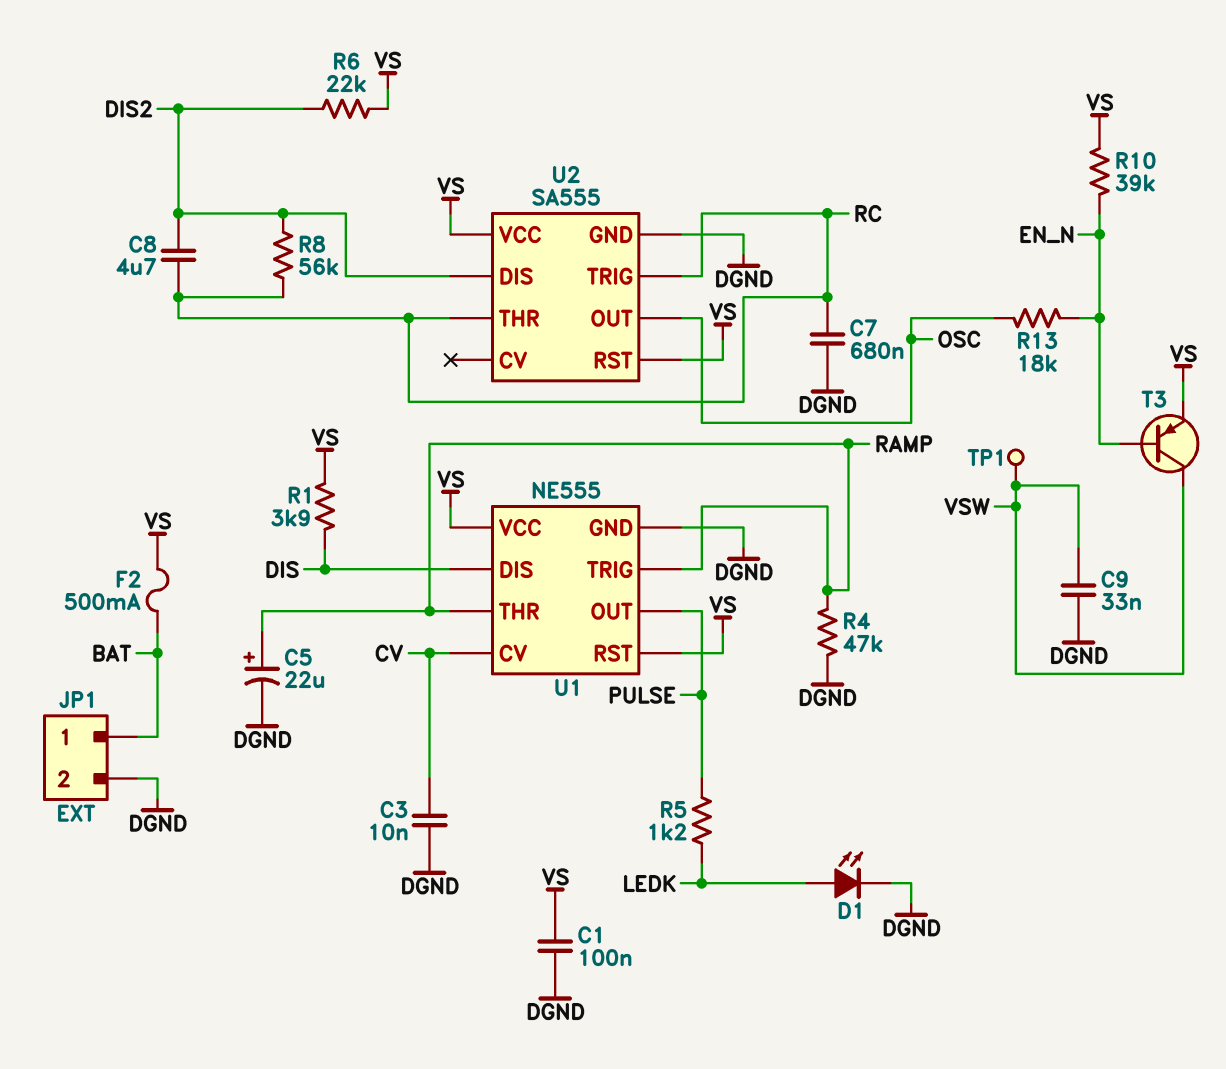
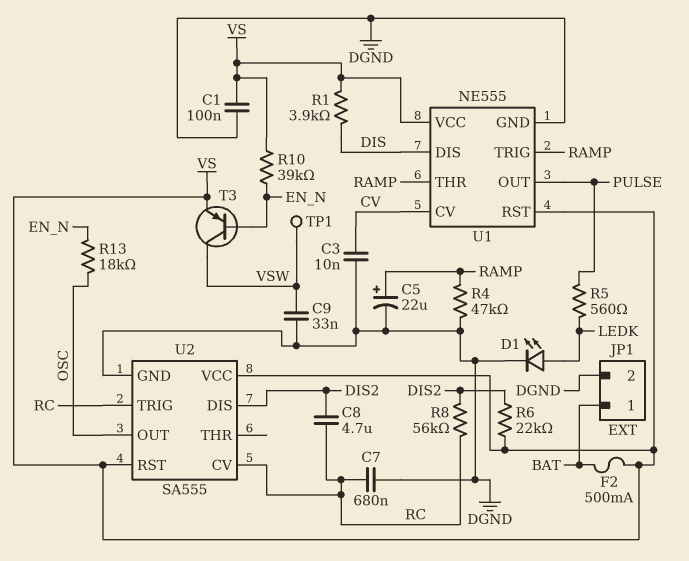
R5: 1.2k (LEDK, PULSE) -> 560 (LEDK, PULSE)
U2 pin CV: none -> RC
U2 pin THR: RC -> none

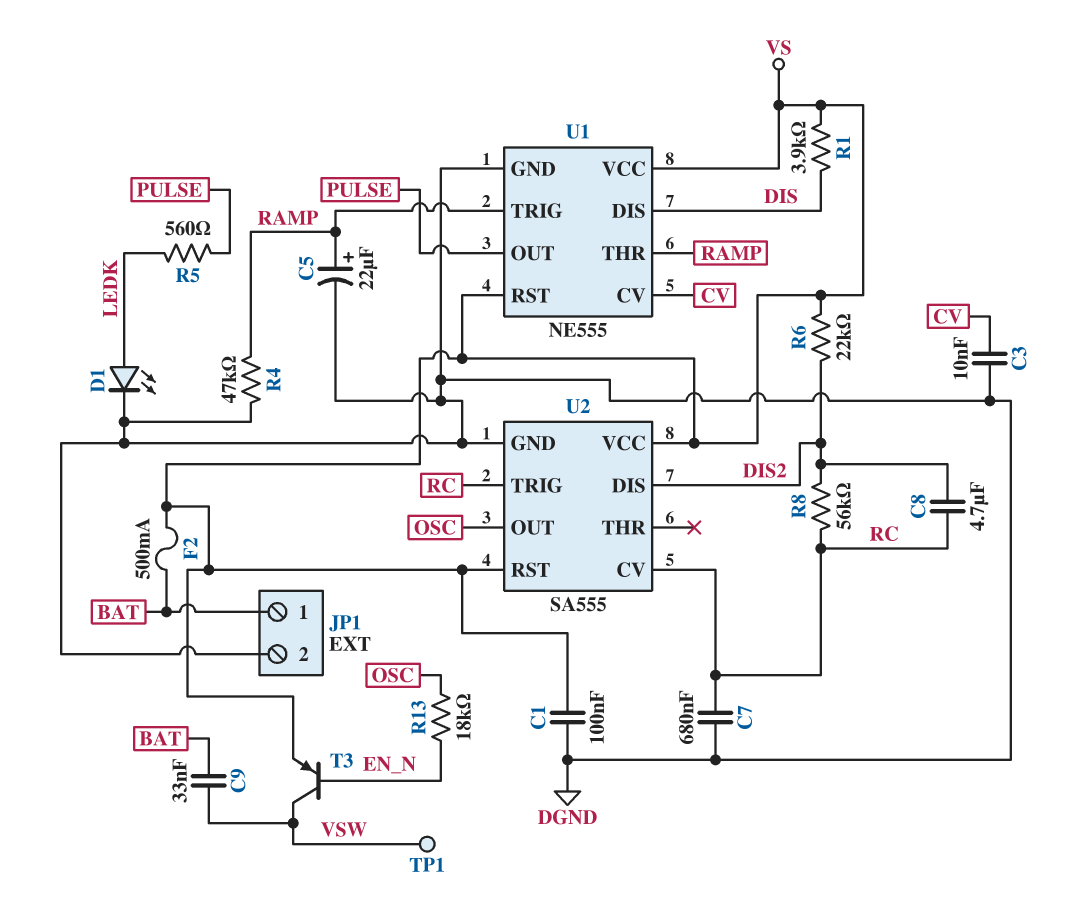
C9: 33nF (DGND, VSW) -> 33nF (BAT, VSW)
R10: 39k (EN_N, VS) -> none

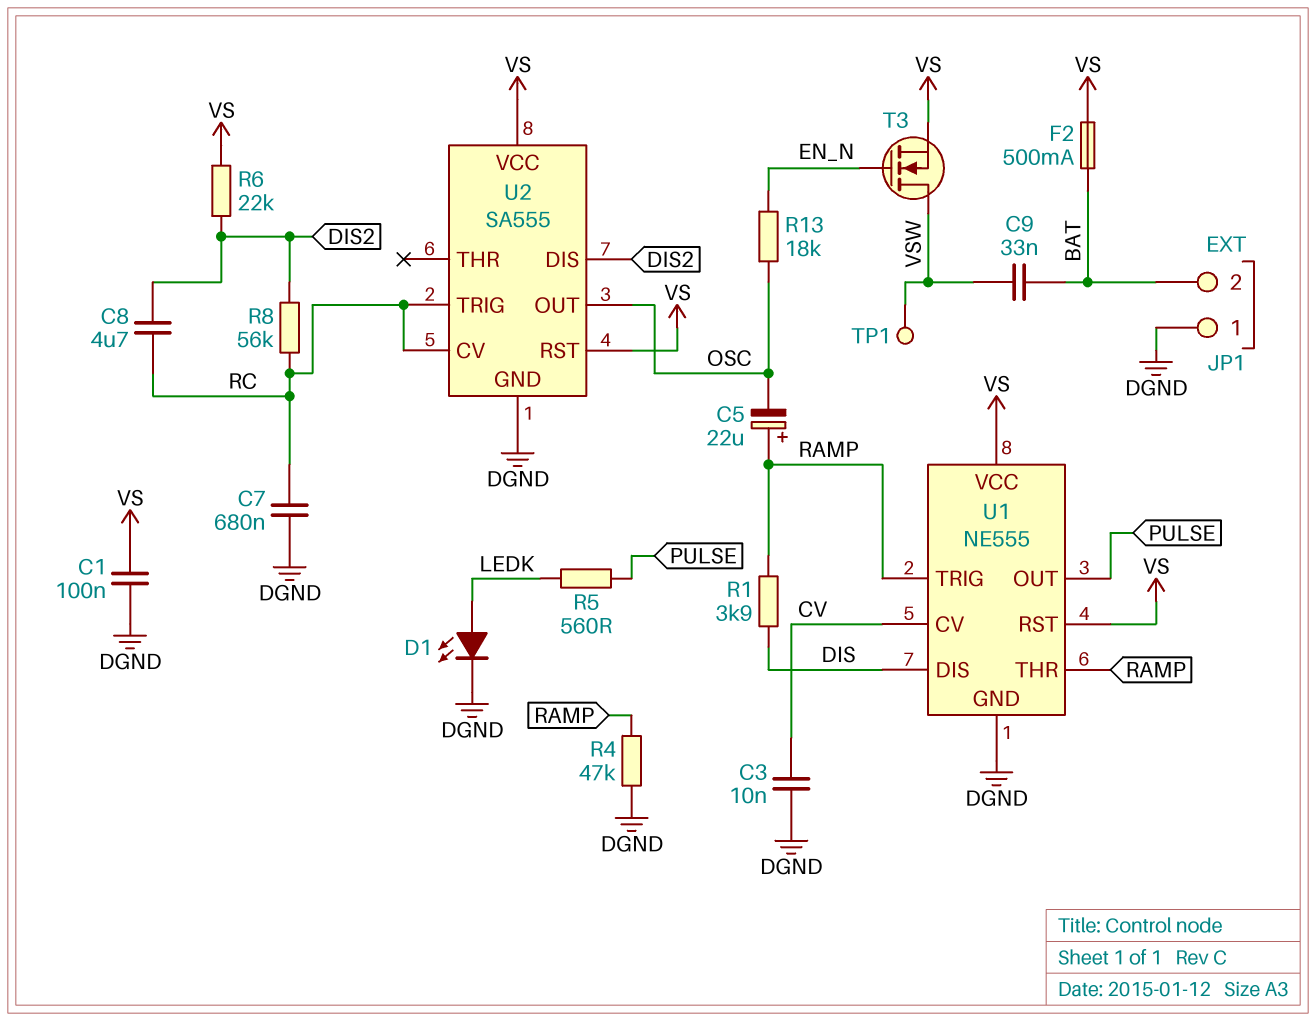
C5: 22uF (plus RAMP, minus DGND) -> 22uF (plus RAMP, minus OSC)
JP1 pin 1: BAT -> DGND
JP1 pin 2: DGND -> BAT
R1: 3.9k (DIS, VS) -> 3.9k (DIS, RAMP)
T3: PNP (B EN_N, C VSW, E VS) -> NMOS (G EN_N, D VSW, S VS)

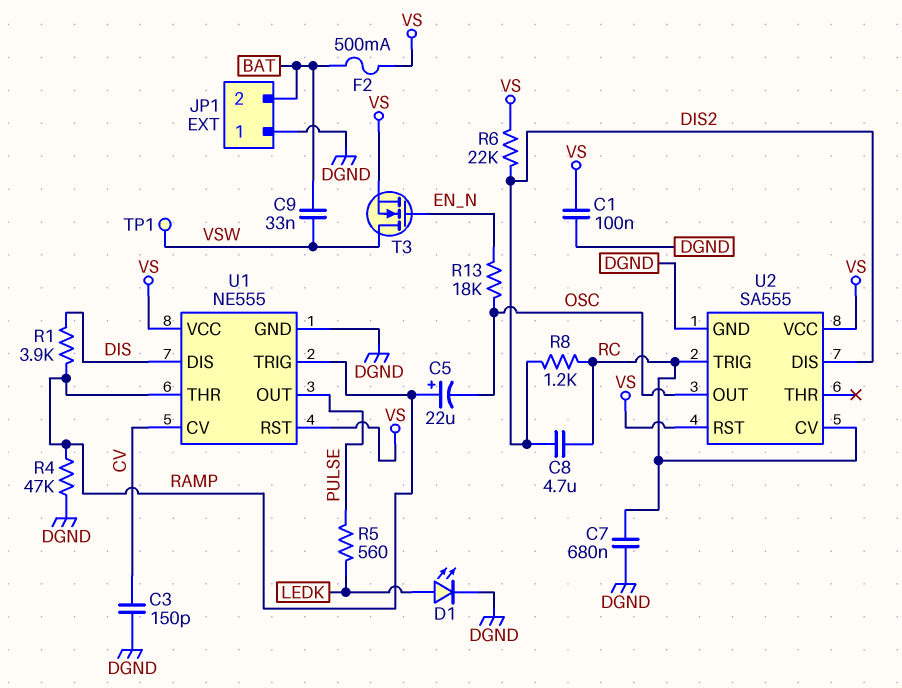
C3: 10nF (CV, DGND) -> 150pF (CV, DGND)
R8: 56k (DIS2, RC) -> 1.2k (DIS2, RC)

